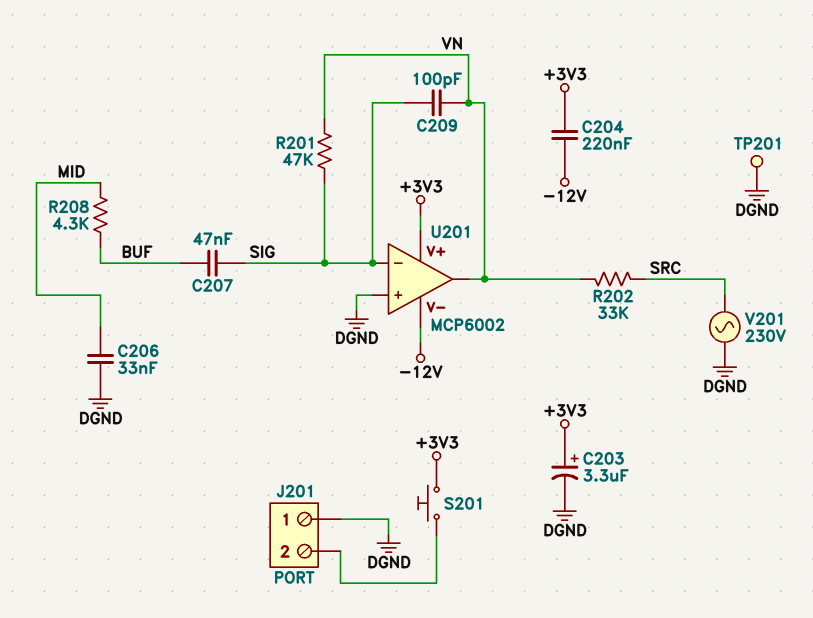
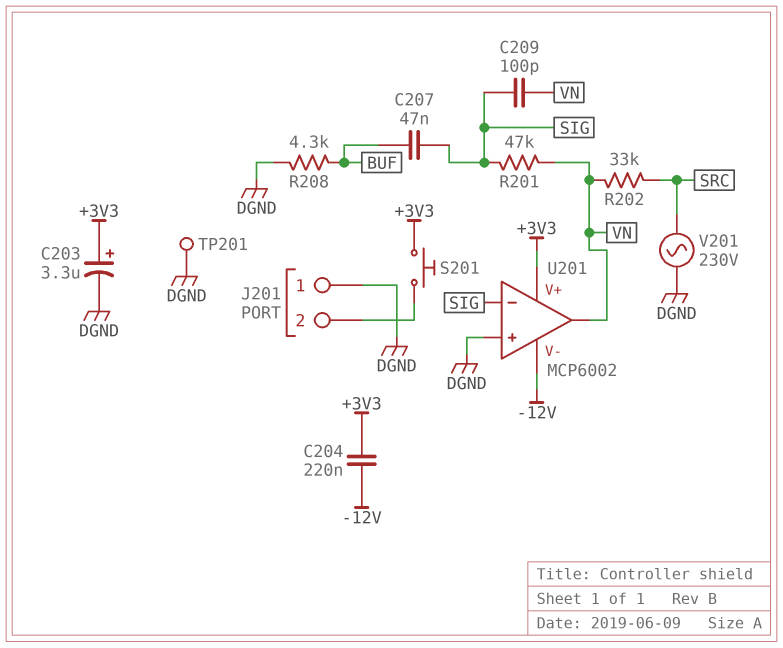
C206: 33nF (DGND, MID) -> none
R208: 4.3k (BUF, MID) -> 4.3k (BUF, DGND)

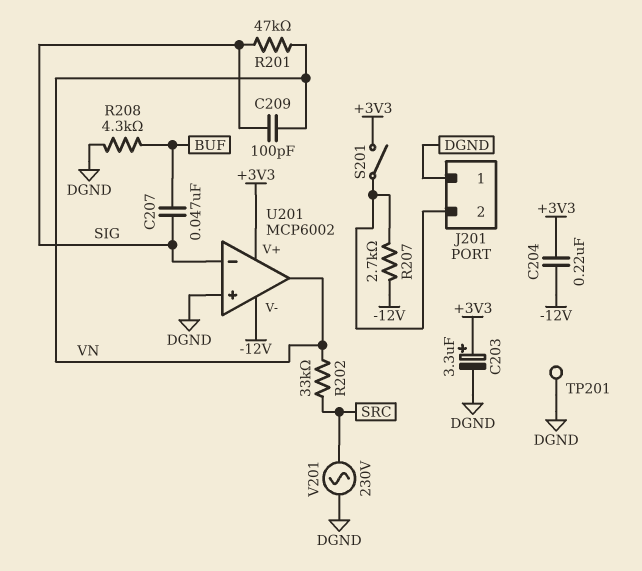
R207: none -> 2.7k (-12V, J201/2)
S201: button (+3V3, J201/2) -> switch (+3V3, J201/2)

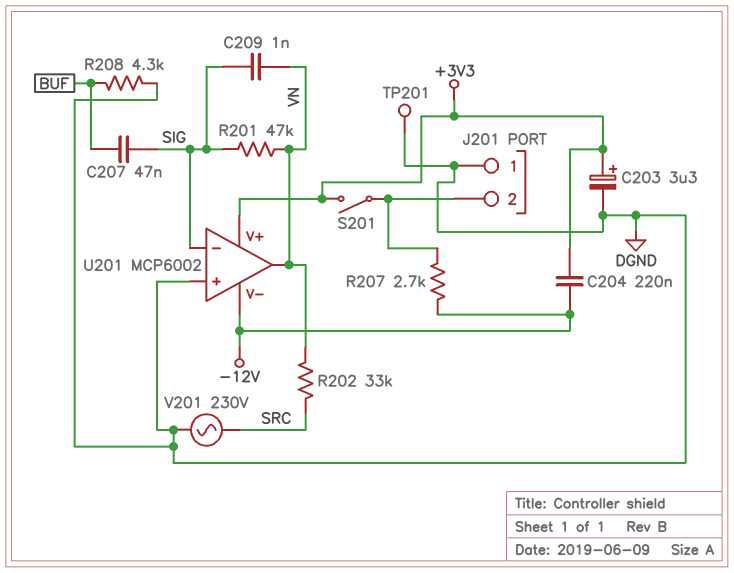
C209: 100pF (SIG, VN) -> 1nF (SIG, VN)

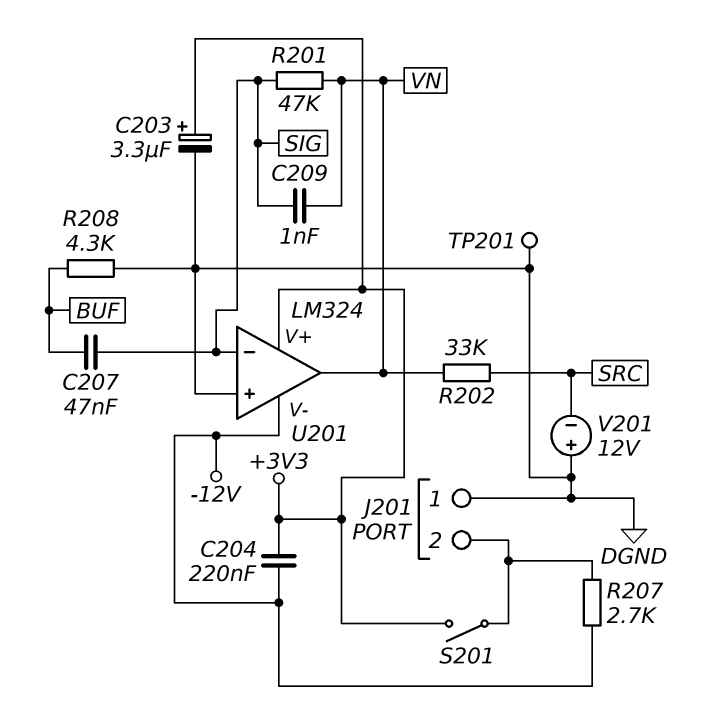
U201: MCP6002 -> LM324
V201: AC 230V (DGND, SRC) -> 12V (plus DGND, minus SRC)

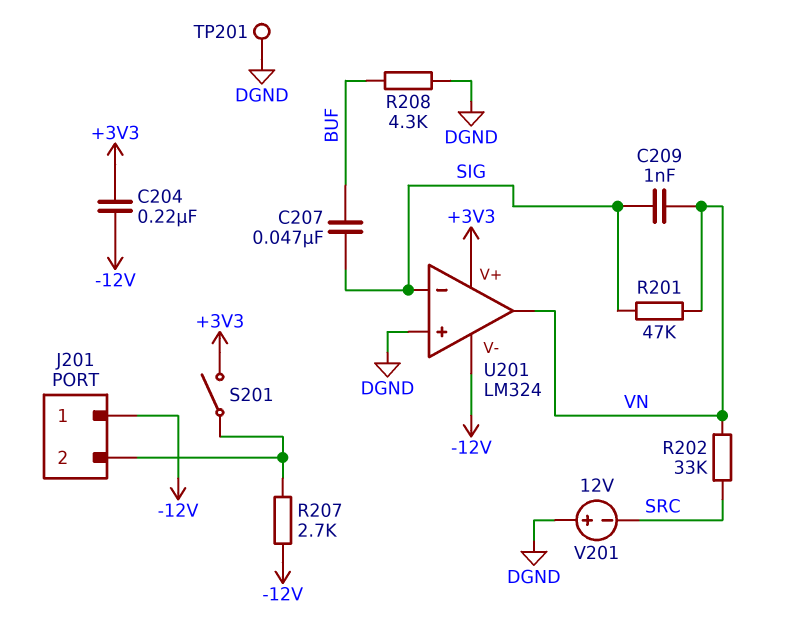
C203: 3.3uF (plus +3V3, minus DGND) -> none
J201 pin 1: DGND -> -12V

